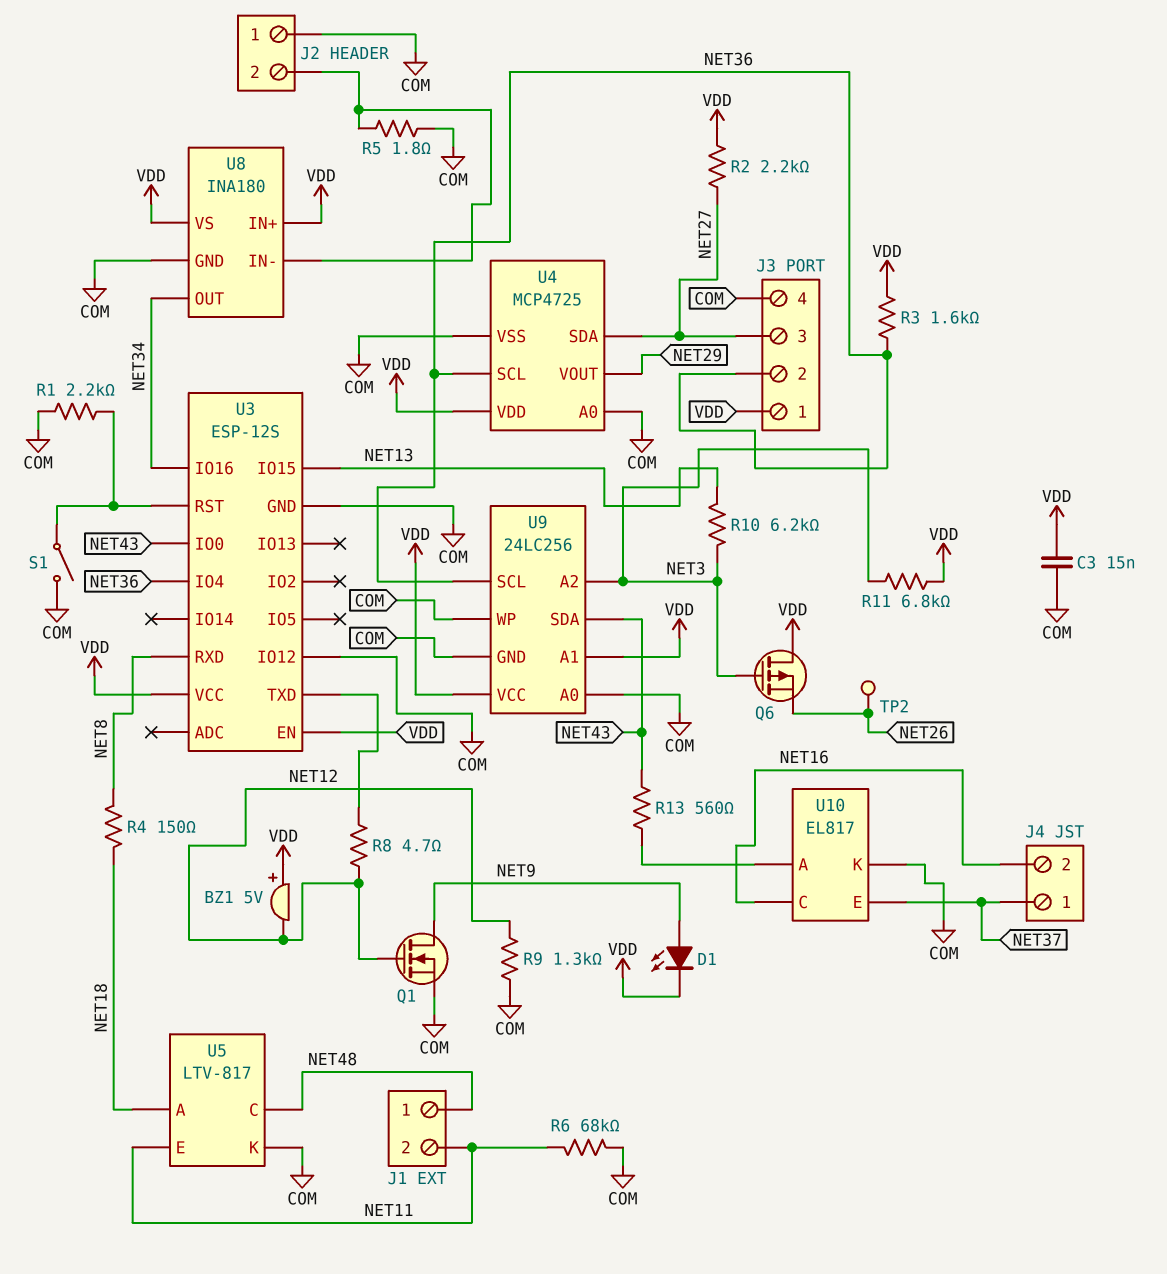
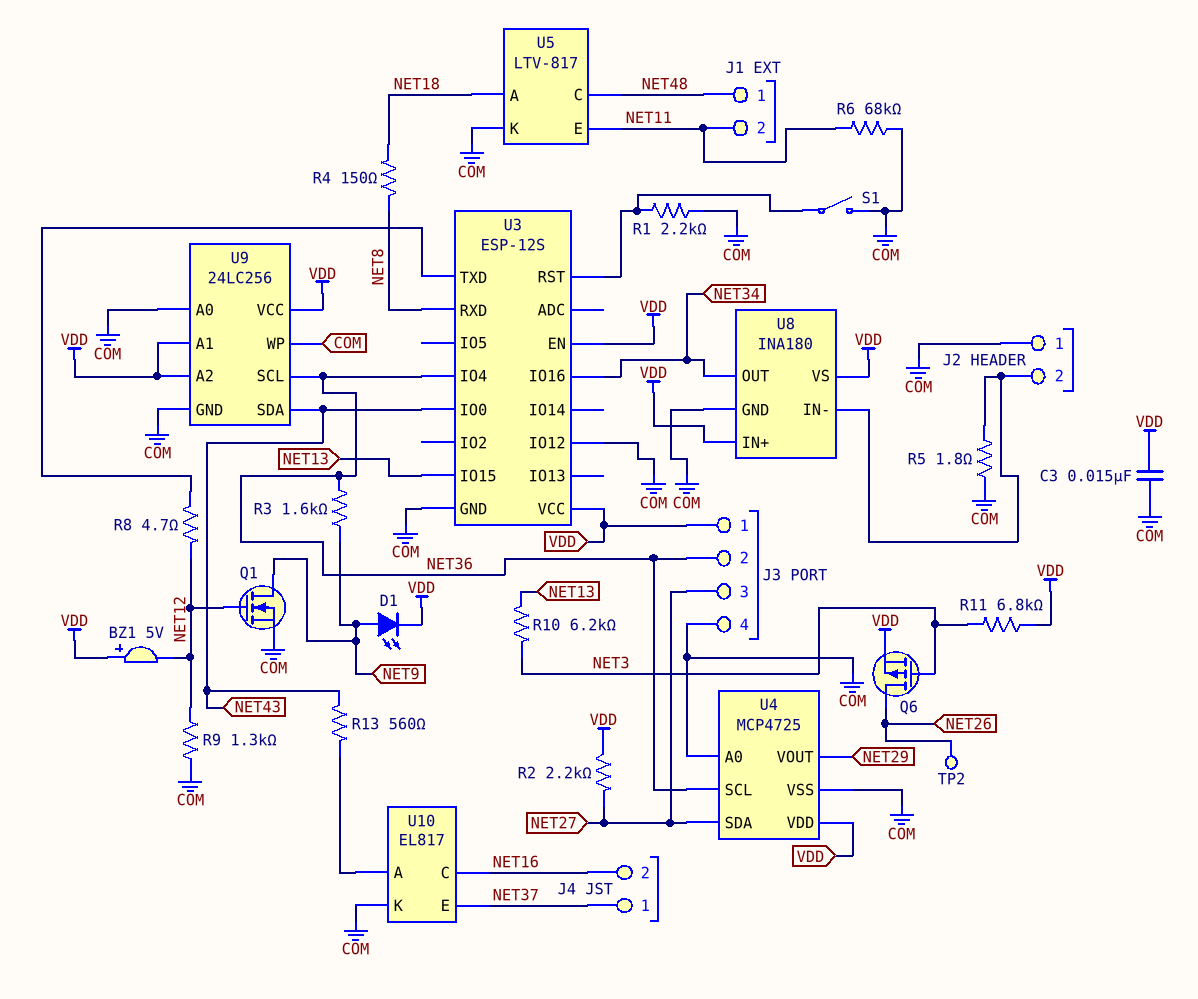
Q6: PMOS (G NET3, D VDD, S NET26) -> PMOS (G NET3, D NET26, S VDD)
R3: 1.6k (NET36, VDD) -> 1.6k (NET9, NET36)
U9 pin A2: NET3 -> VDD

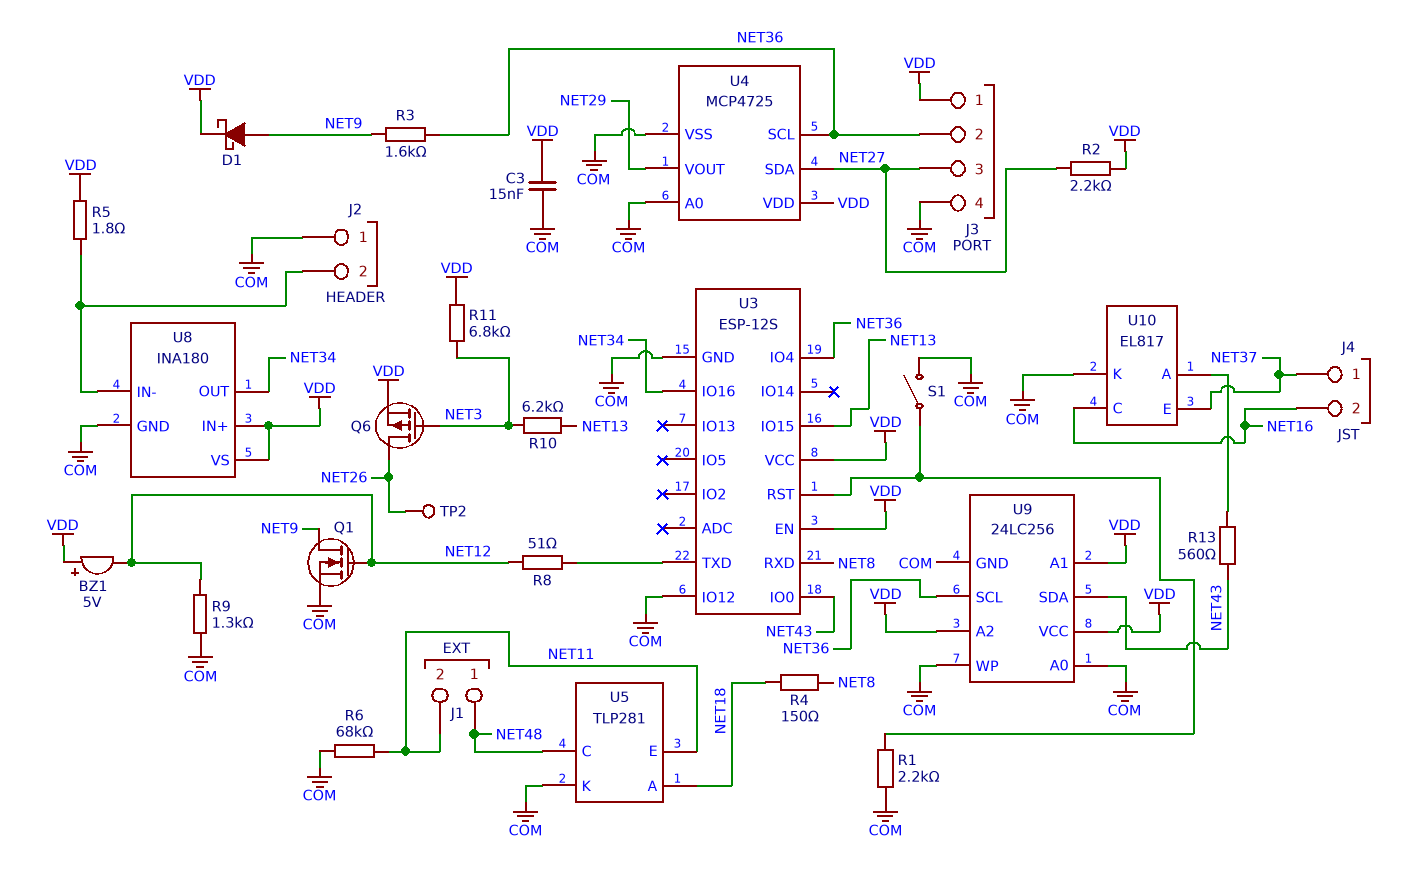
D1: LED (A NET9, K VDD) -> schottky (A NET9, K VDD)
R5: 1.8 (COM, J2/2) -> 1.8 (J2/2, VDD)
R8: 4.7 (NET12, U3/TXD) -> 51 (NET12, U3/TXD)
U5: LTV-817 -> TLP281

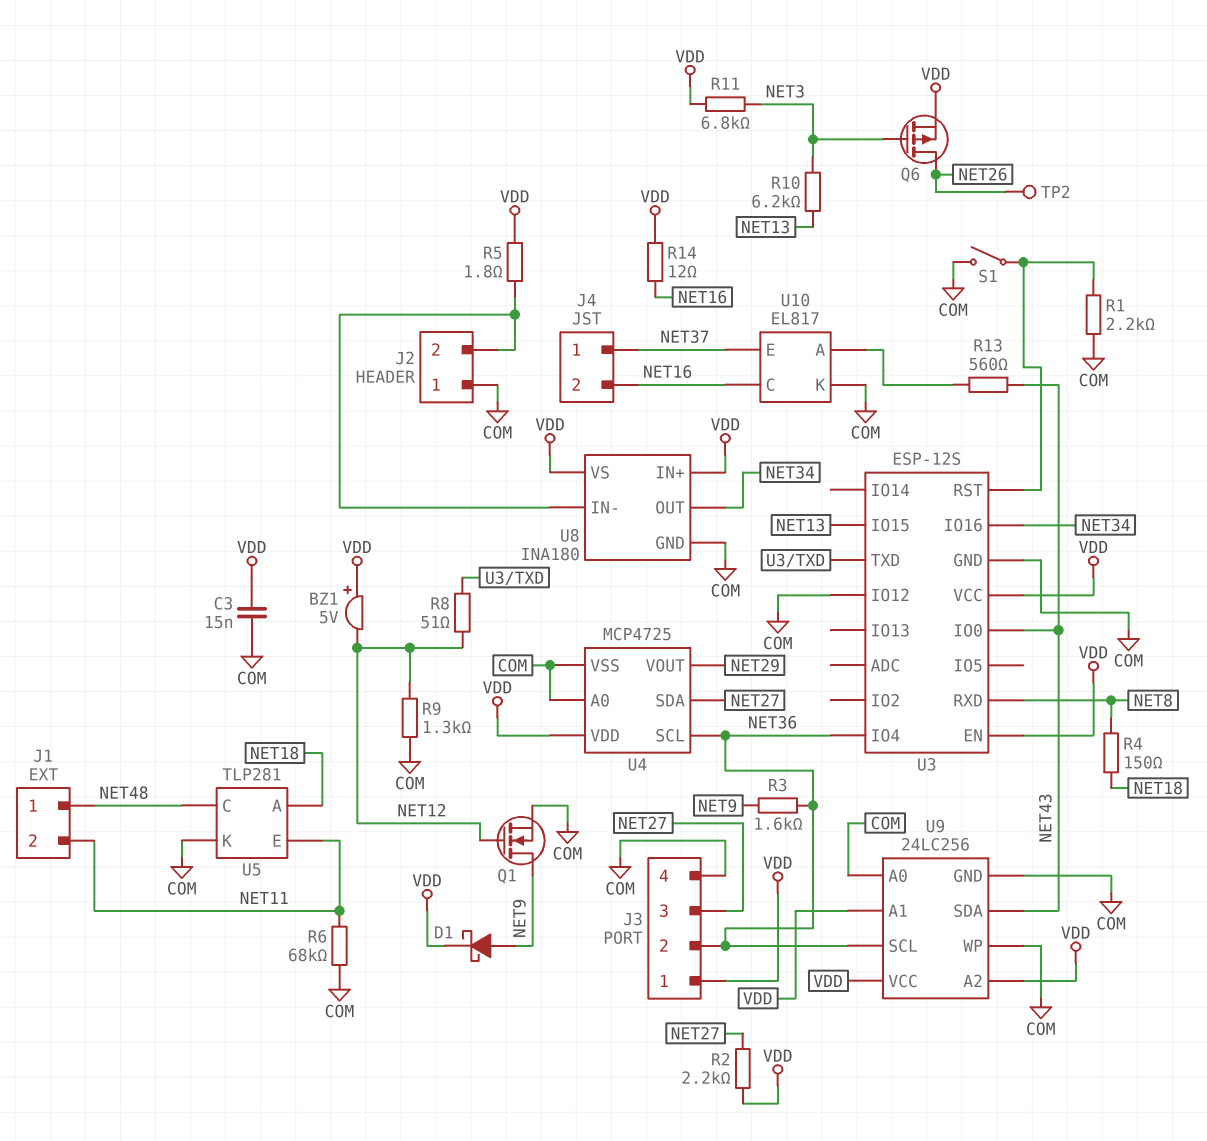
R14: none -> 12 (NET16, VDD)

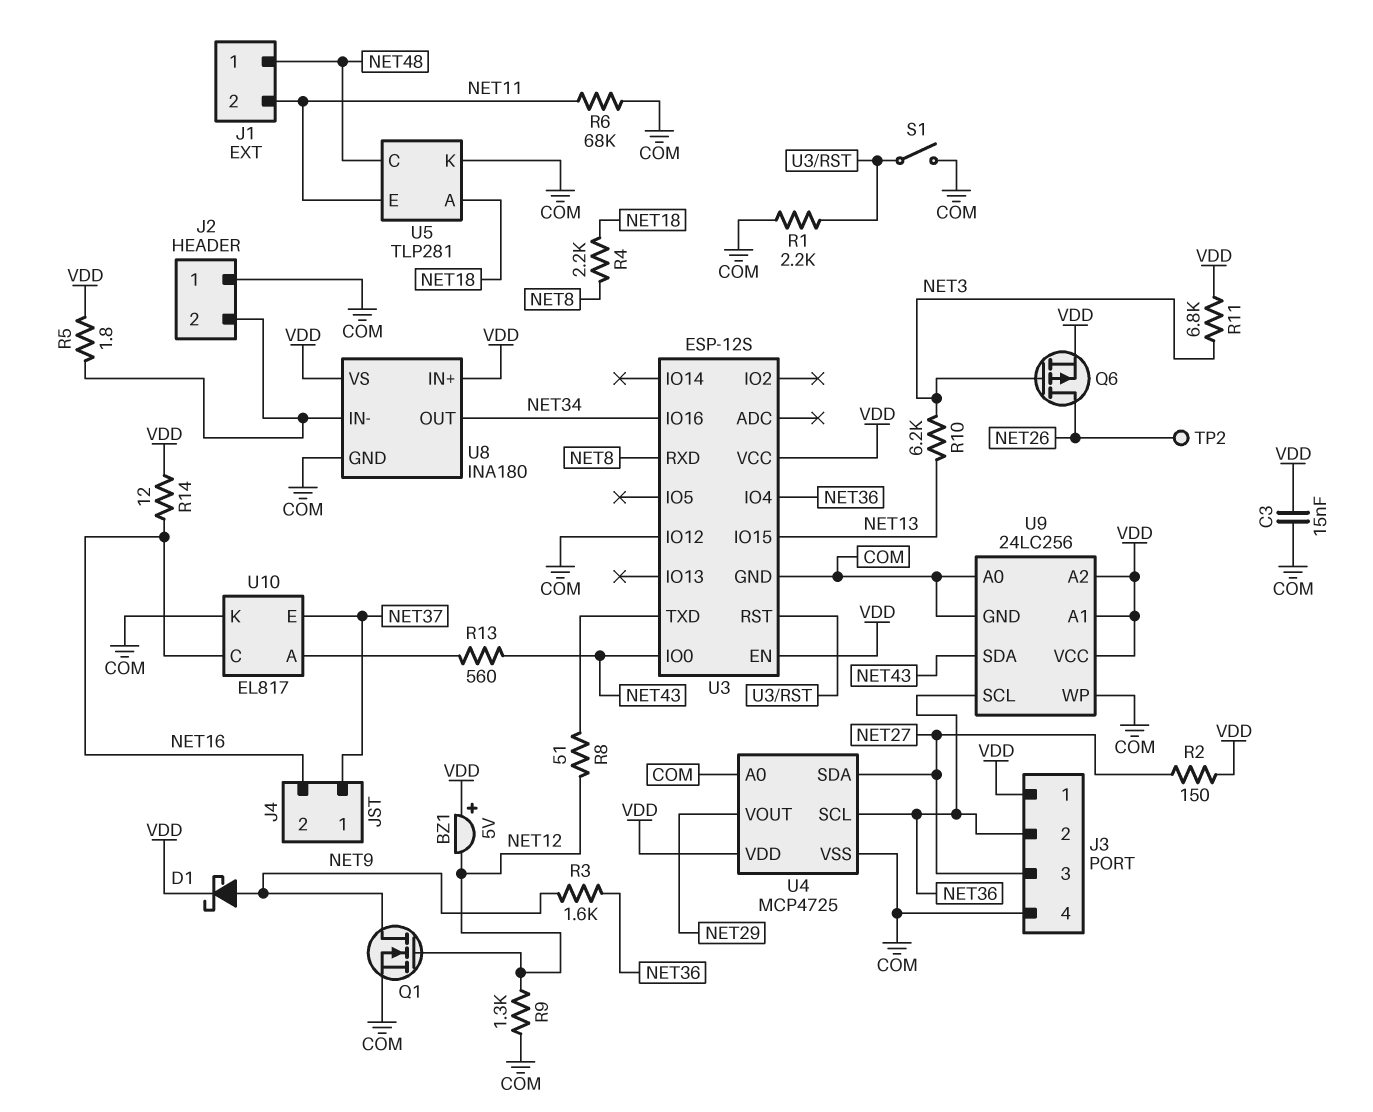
R2: 2.2k (NET27, VDD) -> 150 (NET27, VDD)
R4: 150 (NET8, NET18) -> 2.2k (NET8, NET18)

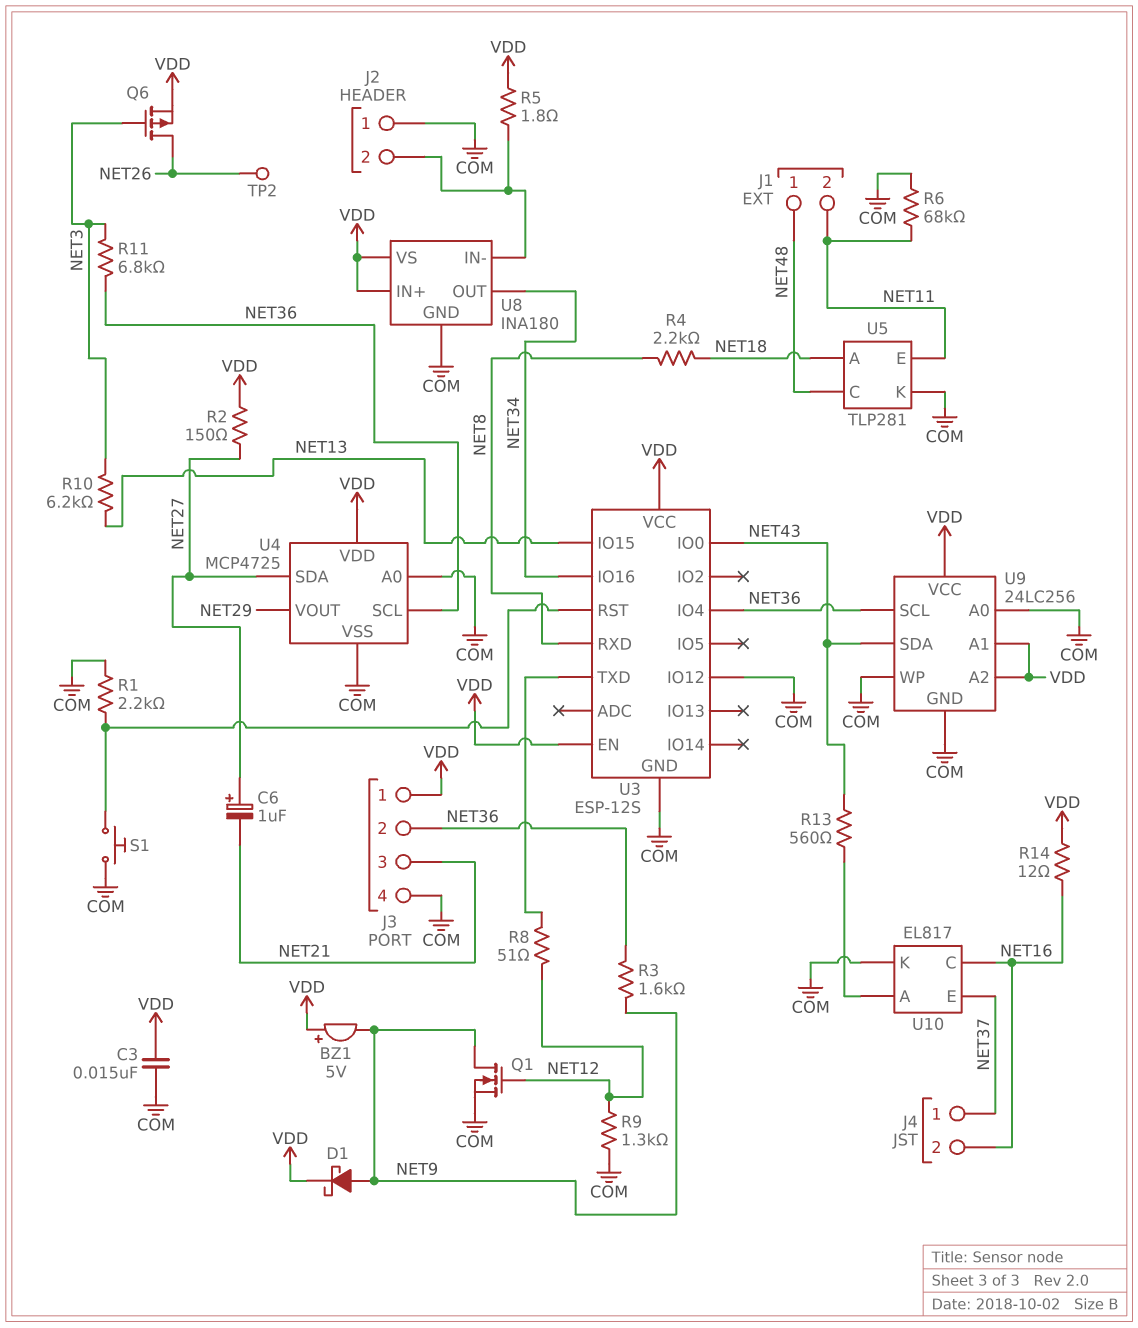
BZ1: buzzer 5V (plus VDD, minus NET12) -> buzzer 5V (plus VDD, minus NET9)
C6: none -> 1uF (plus NET27, minus NET21)
J3 pin 3: NET27 -> NET21
R11: 6.8k (NET3, VDD) -> 6.8k (NET3, NET36)
S1: switch (COM, U3/RST) -> button (COM, U3/RST)

